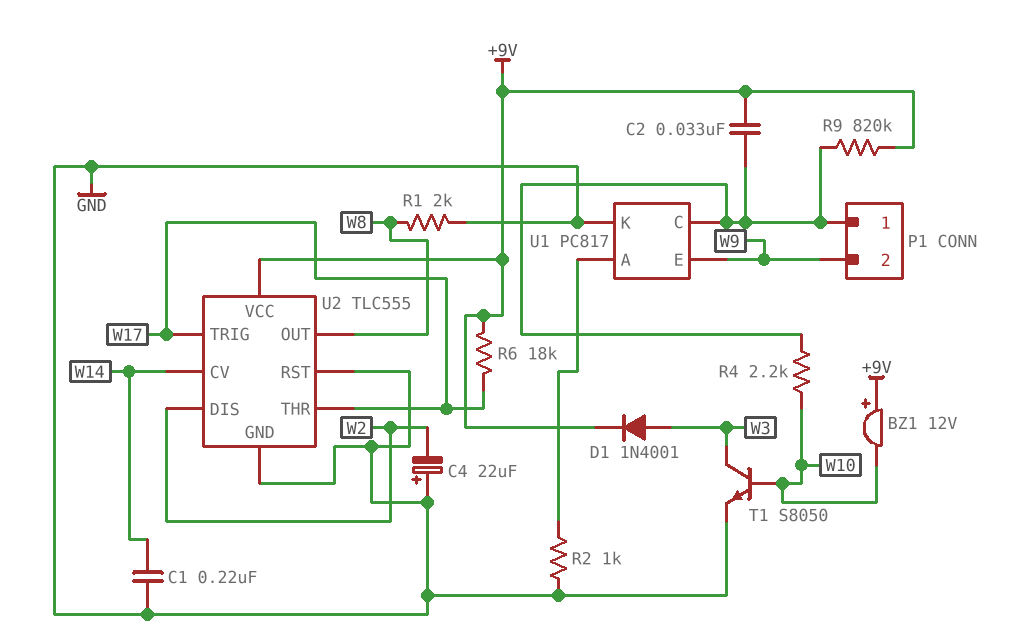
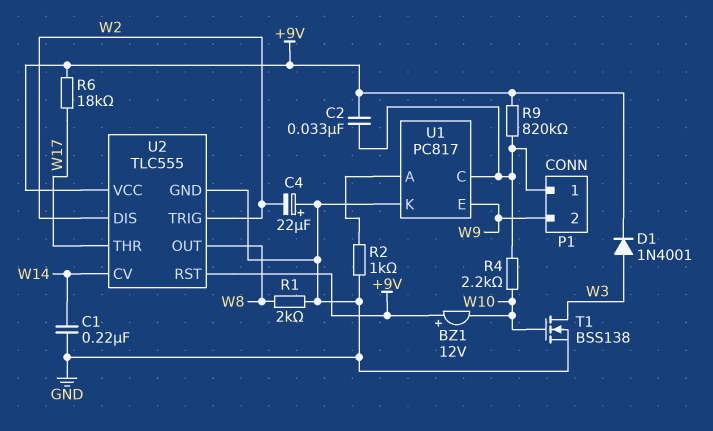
T1: NPN S8050 (B W10, C W3, E GND) -> NMOS BSS138 (G W10, D W3, S GND)
U2 pin RST: GND -> +9V
U2 pin TRIG: W17 -> W2

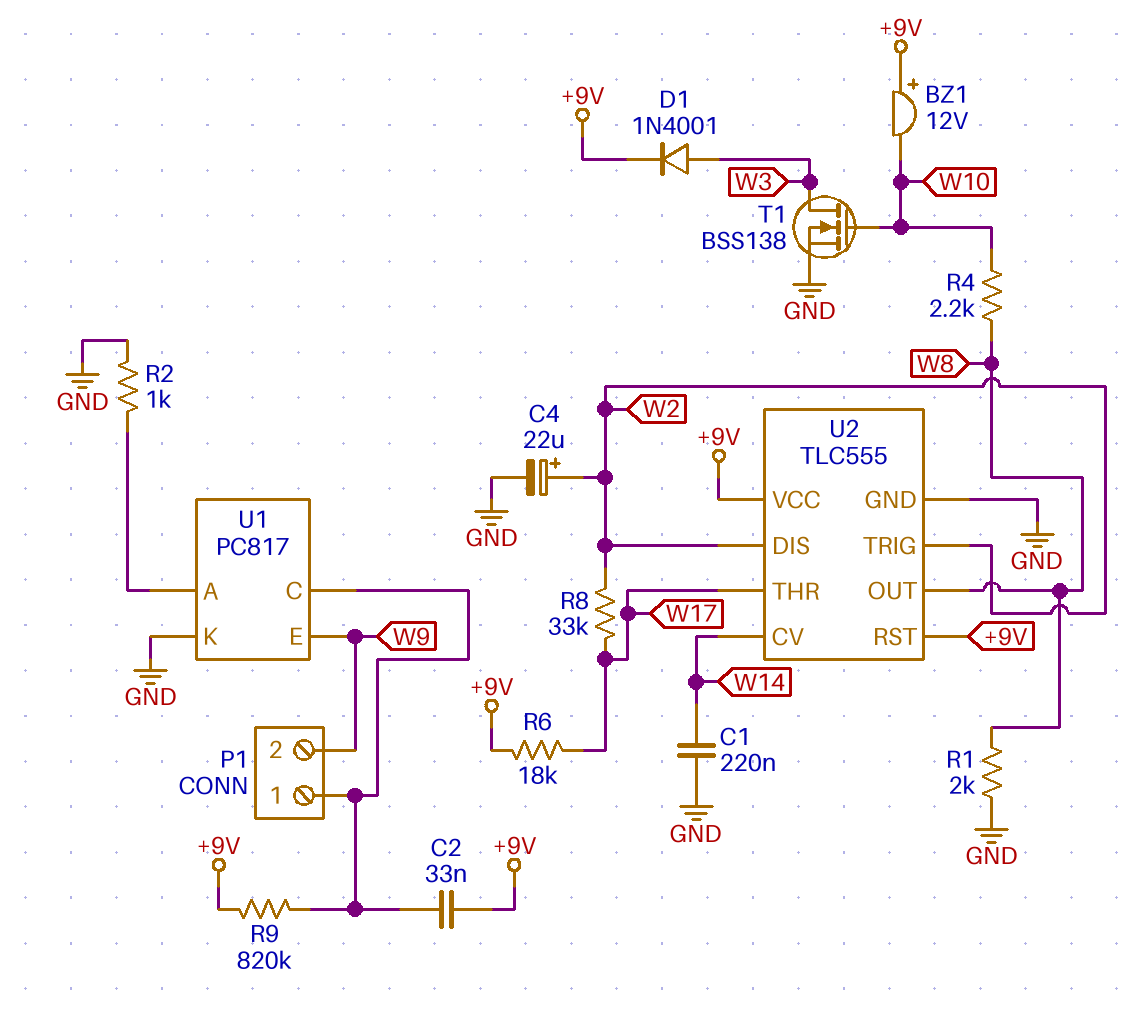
C4: 22uF (plus GND, minus W2) -> 22uF (plus W2, minus GND)
R4: 2.2k (P1/1, W10) -> 2.2k (W8, W10)
R8: none -> 33k (W2, W17)

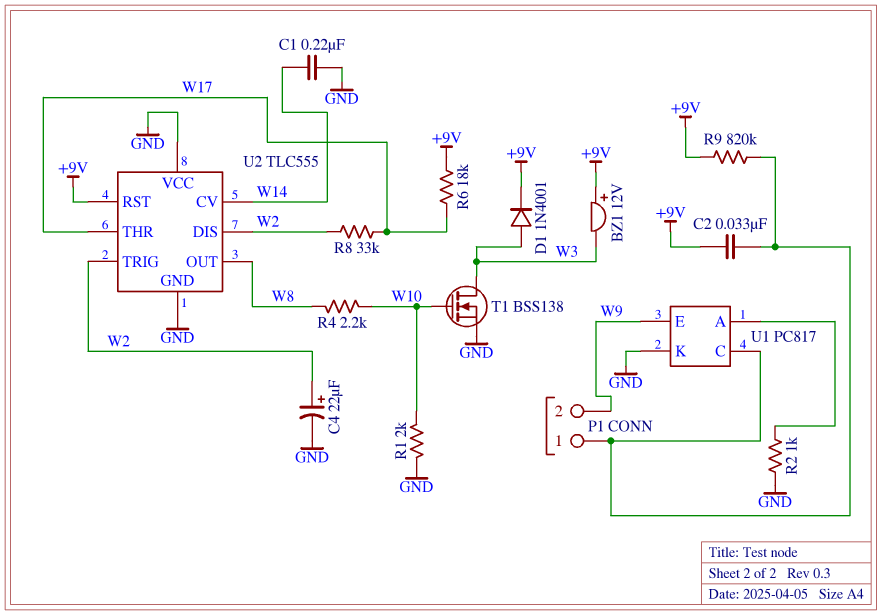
BZ1: buzzer 12V (plus +9V, minus W10) -> buzzer 12V (plus +9V, minus W3)
R1: 2k (GND, W8) -> 2k (GND, W10)
U2 pin VCC: +9V -> GND

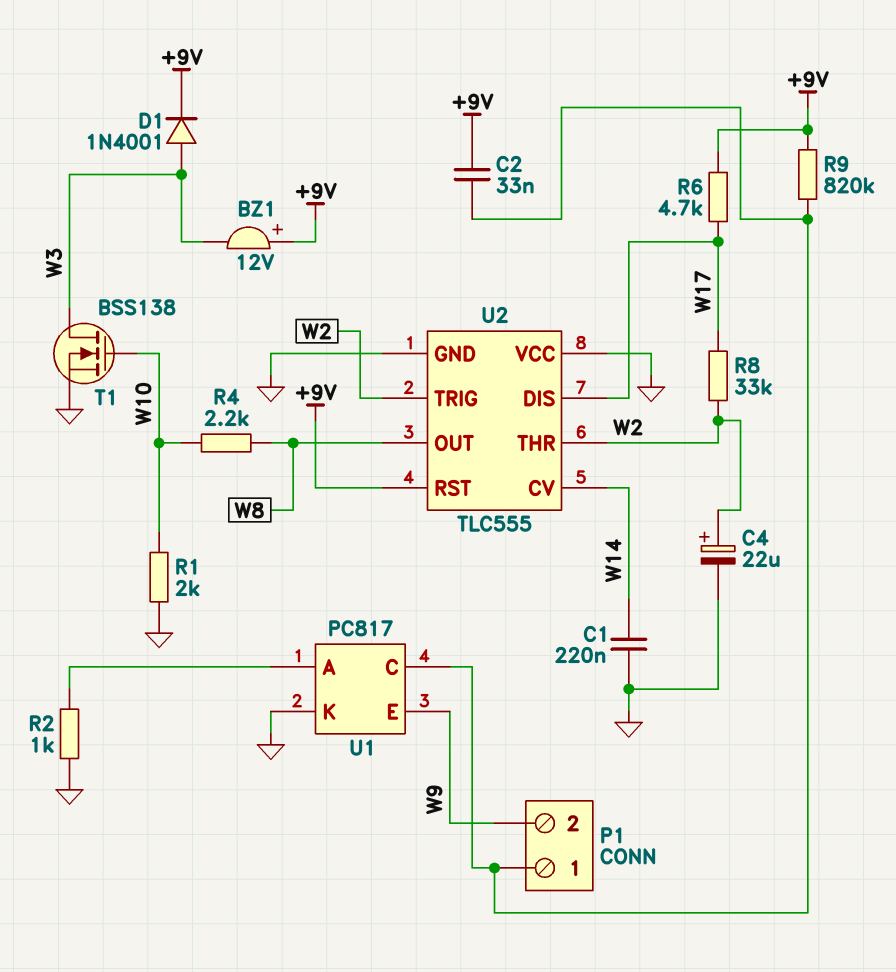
R6: 18k (+9V, W17) -> 4.7k (+9V, W17)
U2 pin DIS: W2 -> W17
U2 pin THR: W17 -> W2

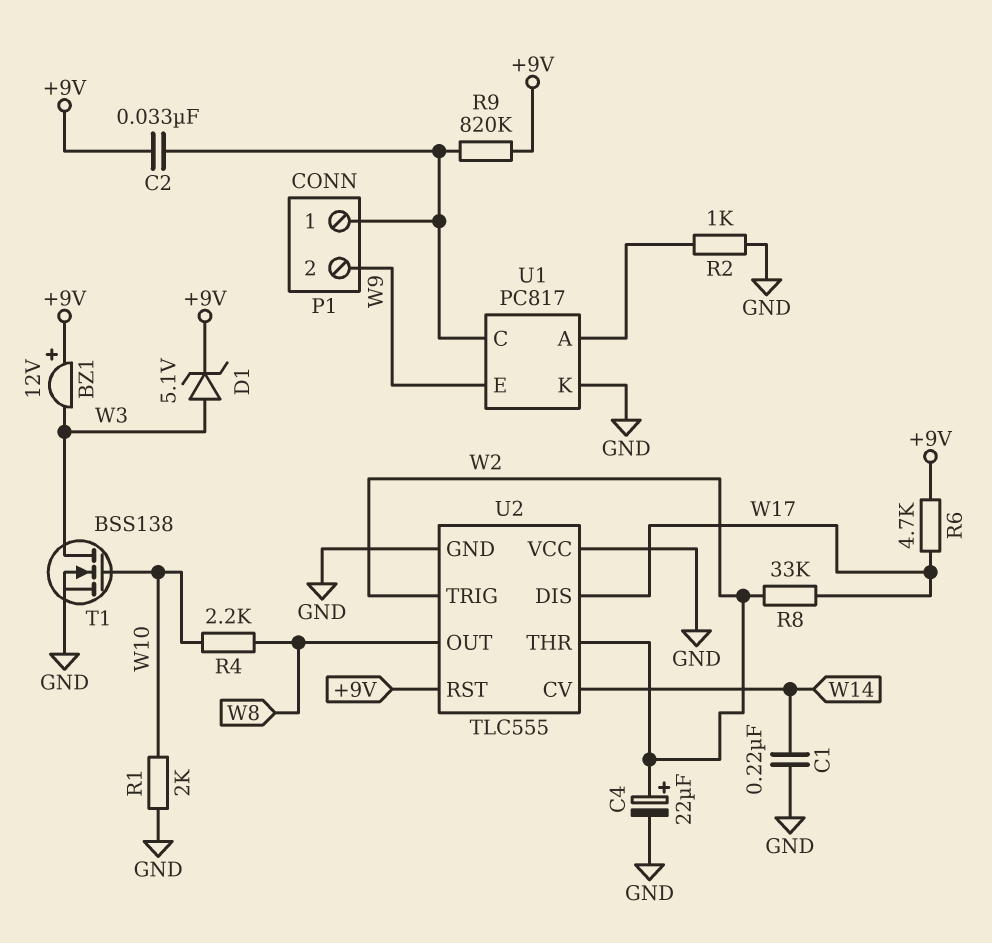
D1: diode 1N4001 (A W3, K +9V) -> zener 5.1V (A W3, K +9V)

